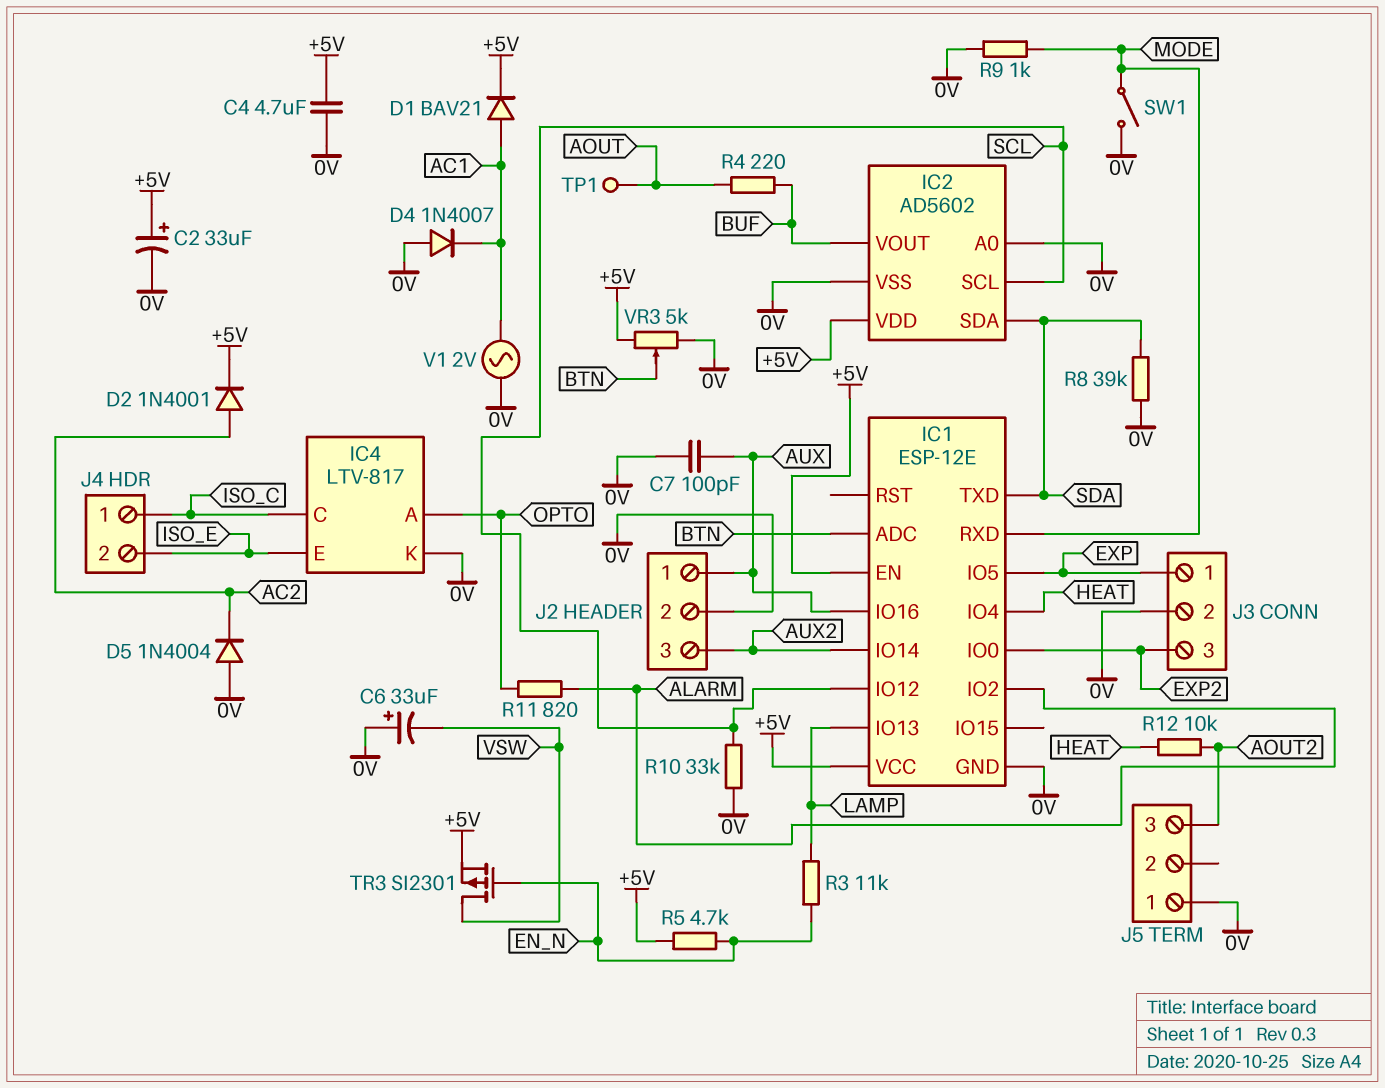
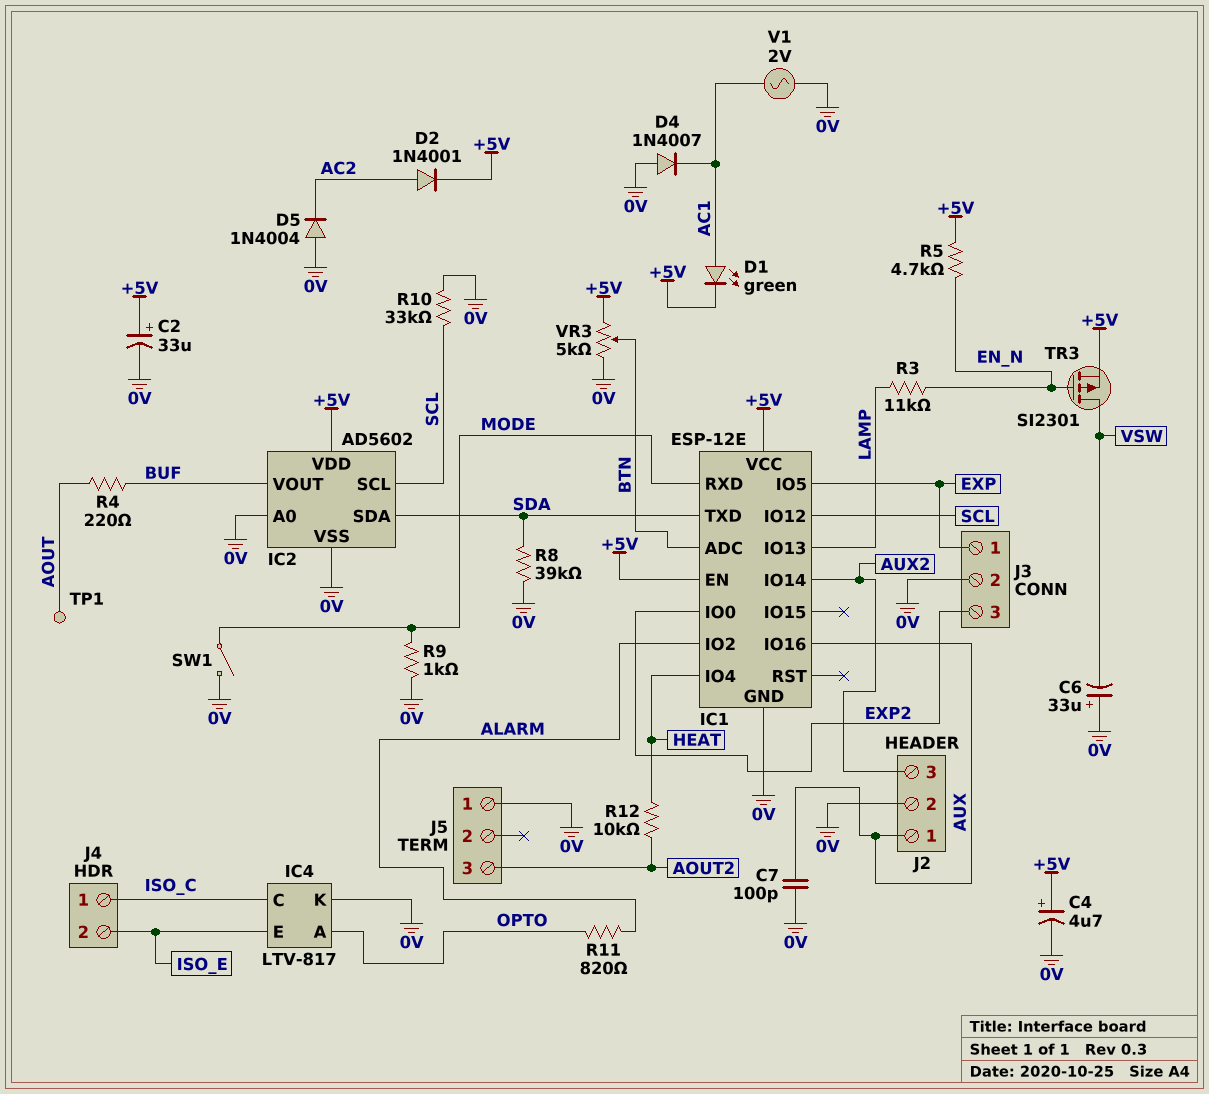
C4: 4.7uF (+5V, 0V) -> 4.7uF (plus +5V, minus 0V)
D1: diode BAV21 (A AC1, K +5V) -> LED green (A AC1, K +5V)

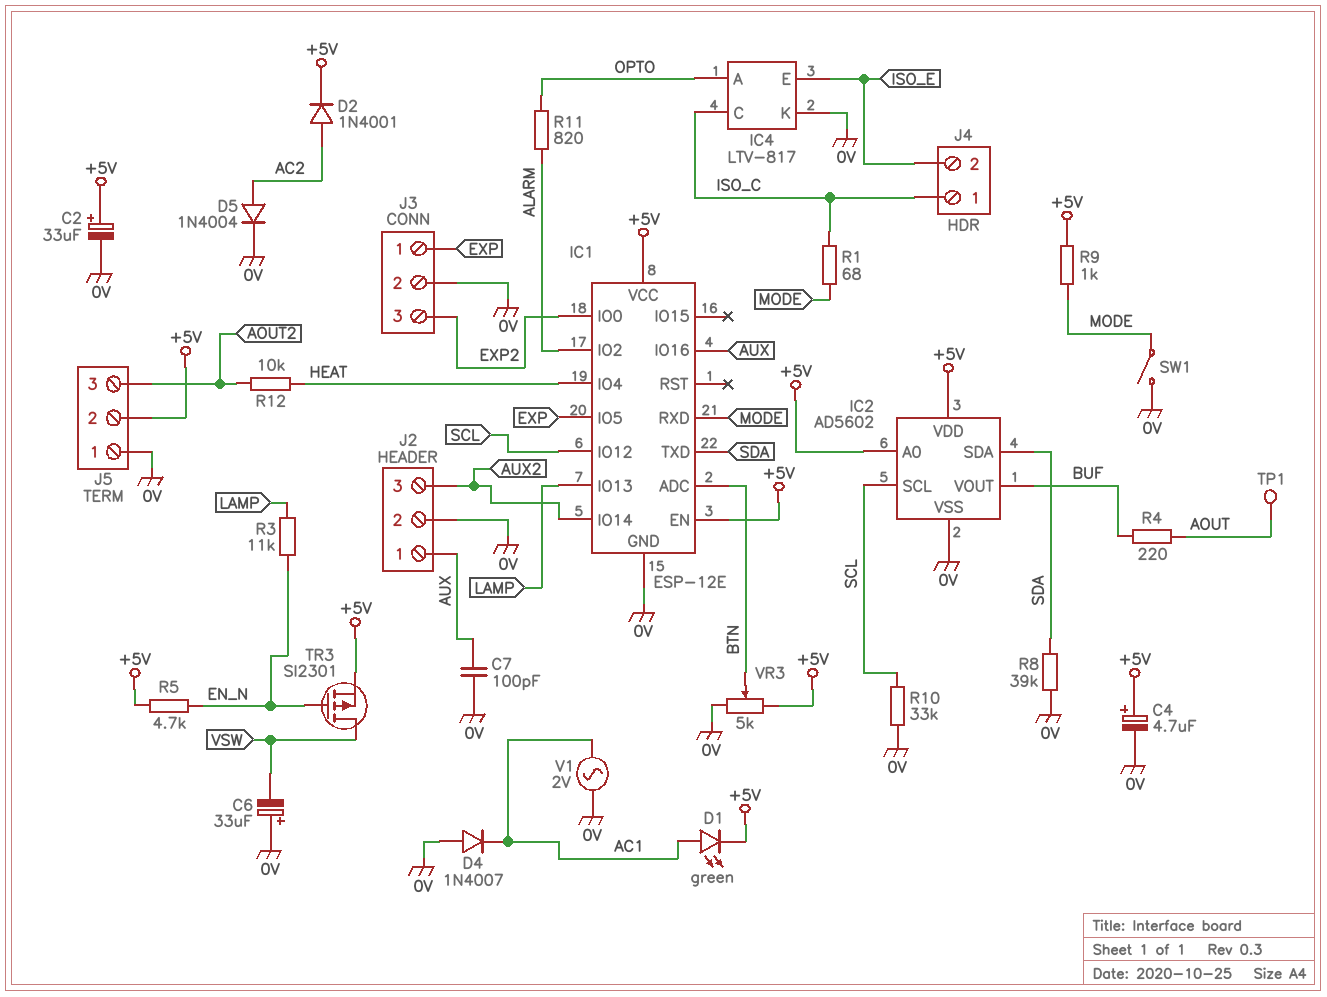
D5: diode 1N4004 (A 0V, K AC2) -> diode 1N4004 (A AC2, K 0V)
IC2 pin A0: 0V -> +5V
J5 pin 2: none -> +5V
R1: none -> 68 (ISO_C, MODE)
R9: 1k (0V, MODE) -> 1k (+5V, MODE)

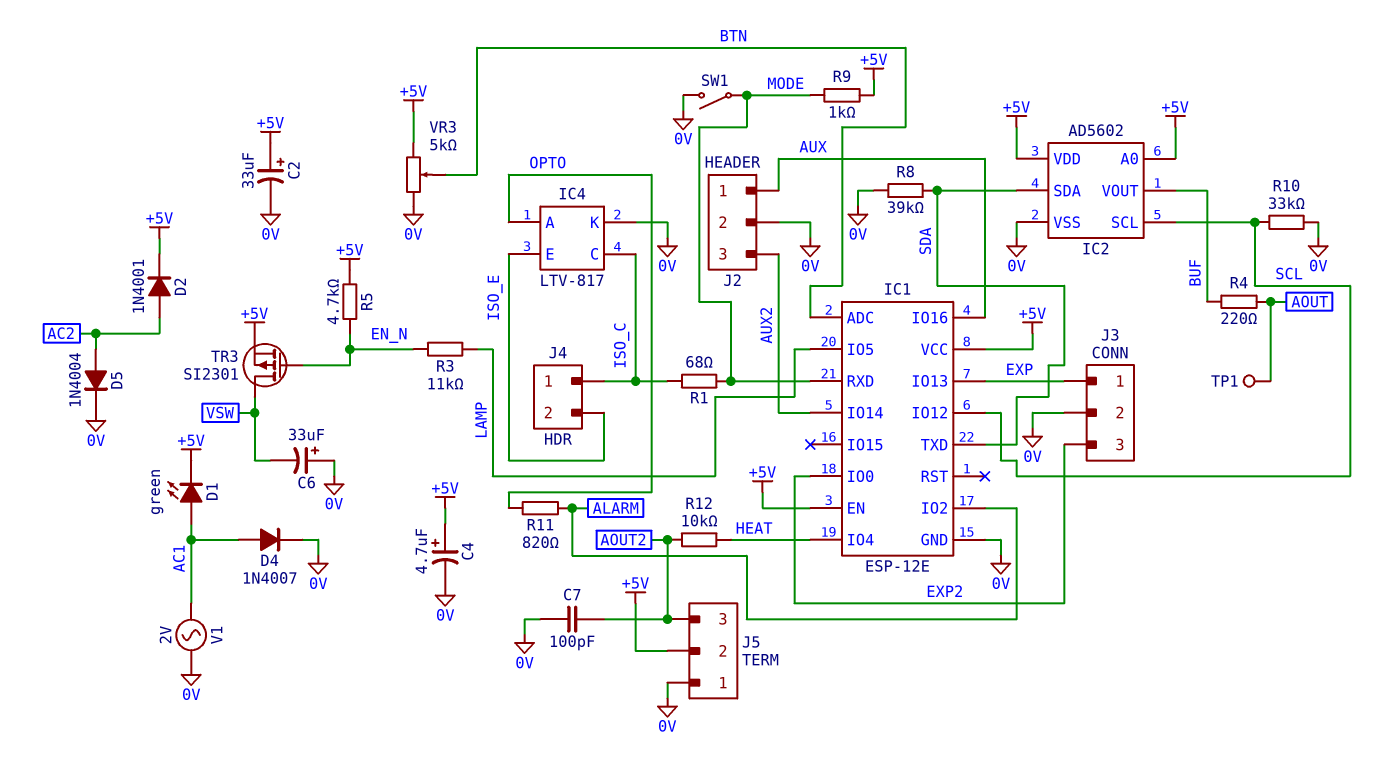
C7: 100pF (0V, AUX) -> 100pF (0V, AOUT2)
D4: diode 1N4007 (A 0V, K AC1) -> diode 1N4007 (A AC1, K 0V)
IC1 pin IO5: EXP -> LAMP
IC1 pin IO13: LAMP -> EXP

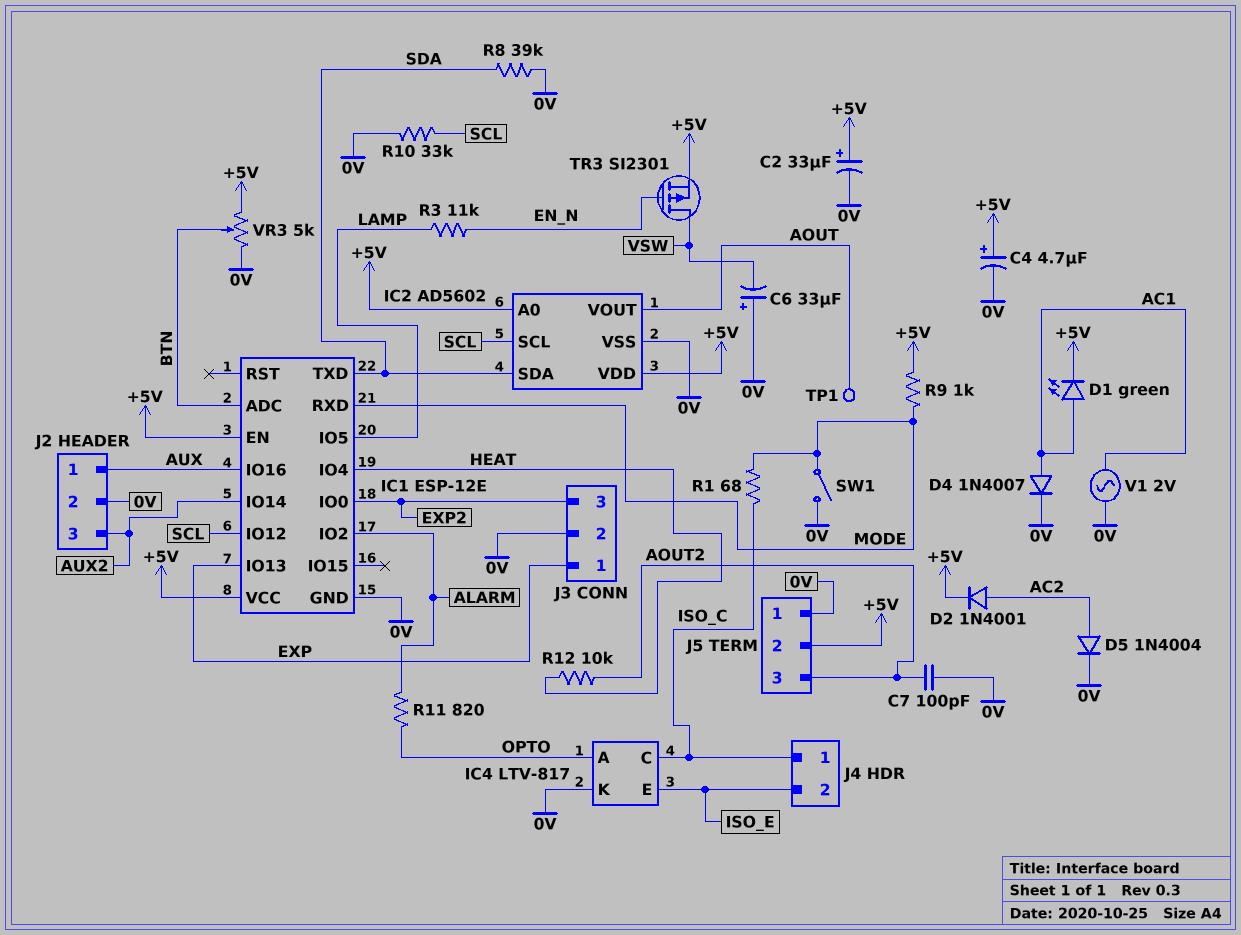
IC2 pin VOUT: BUF -> AOUT
R4: 220 (AOUT, BUF) -> none
R5: 4.7k (+5V, EN_N) -> none

